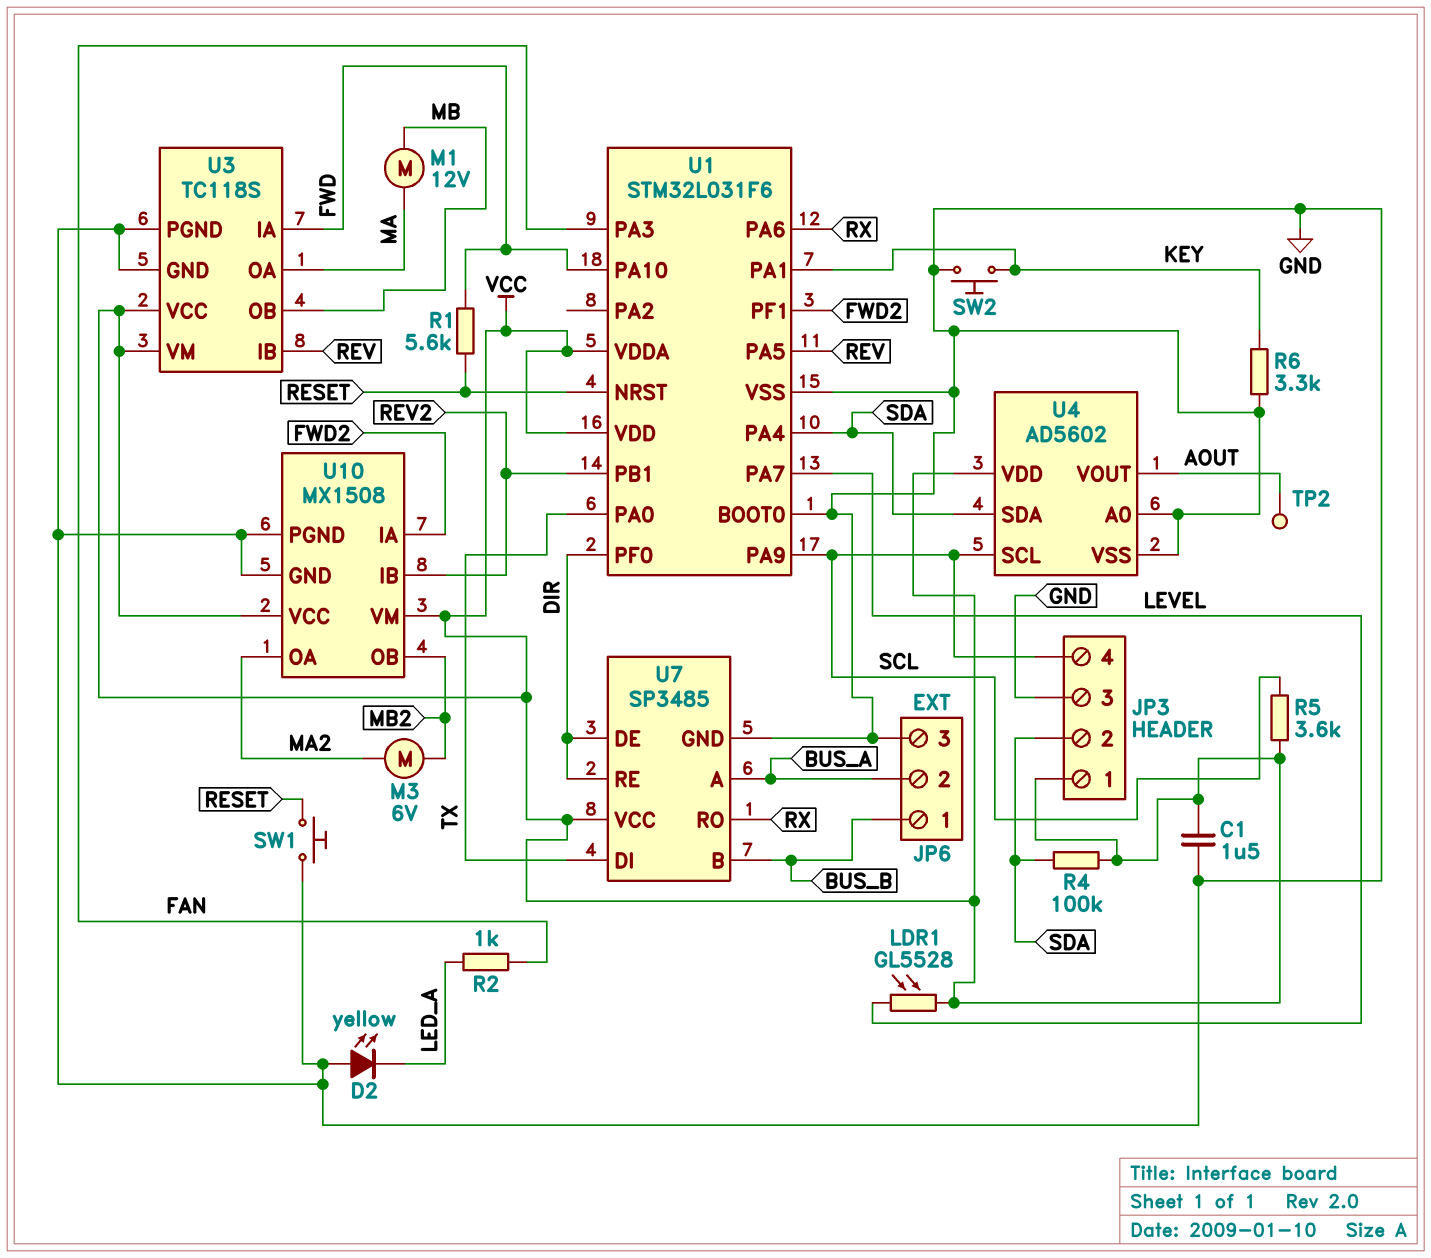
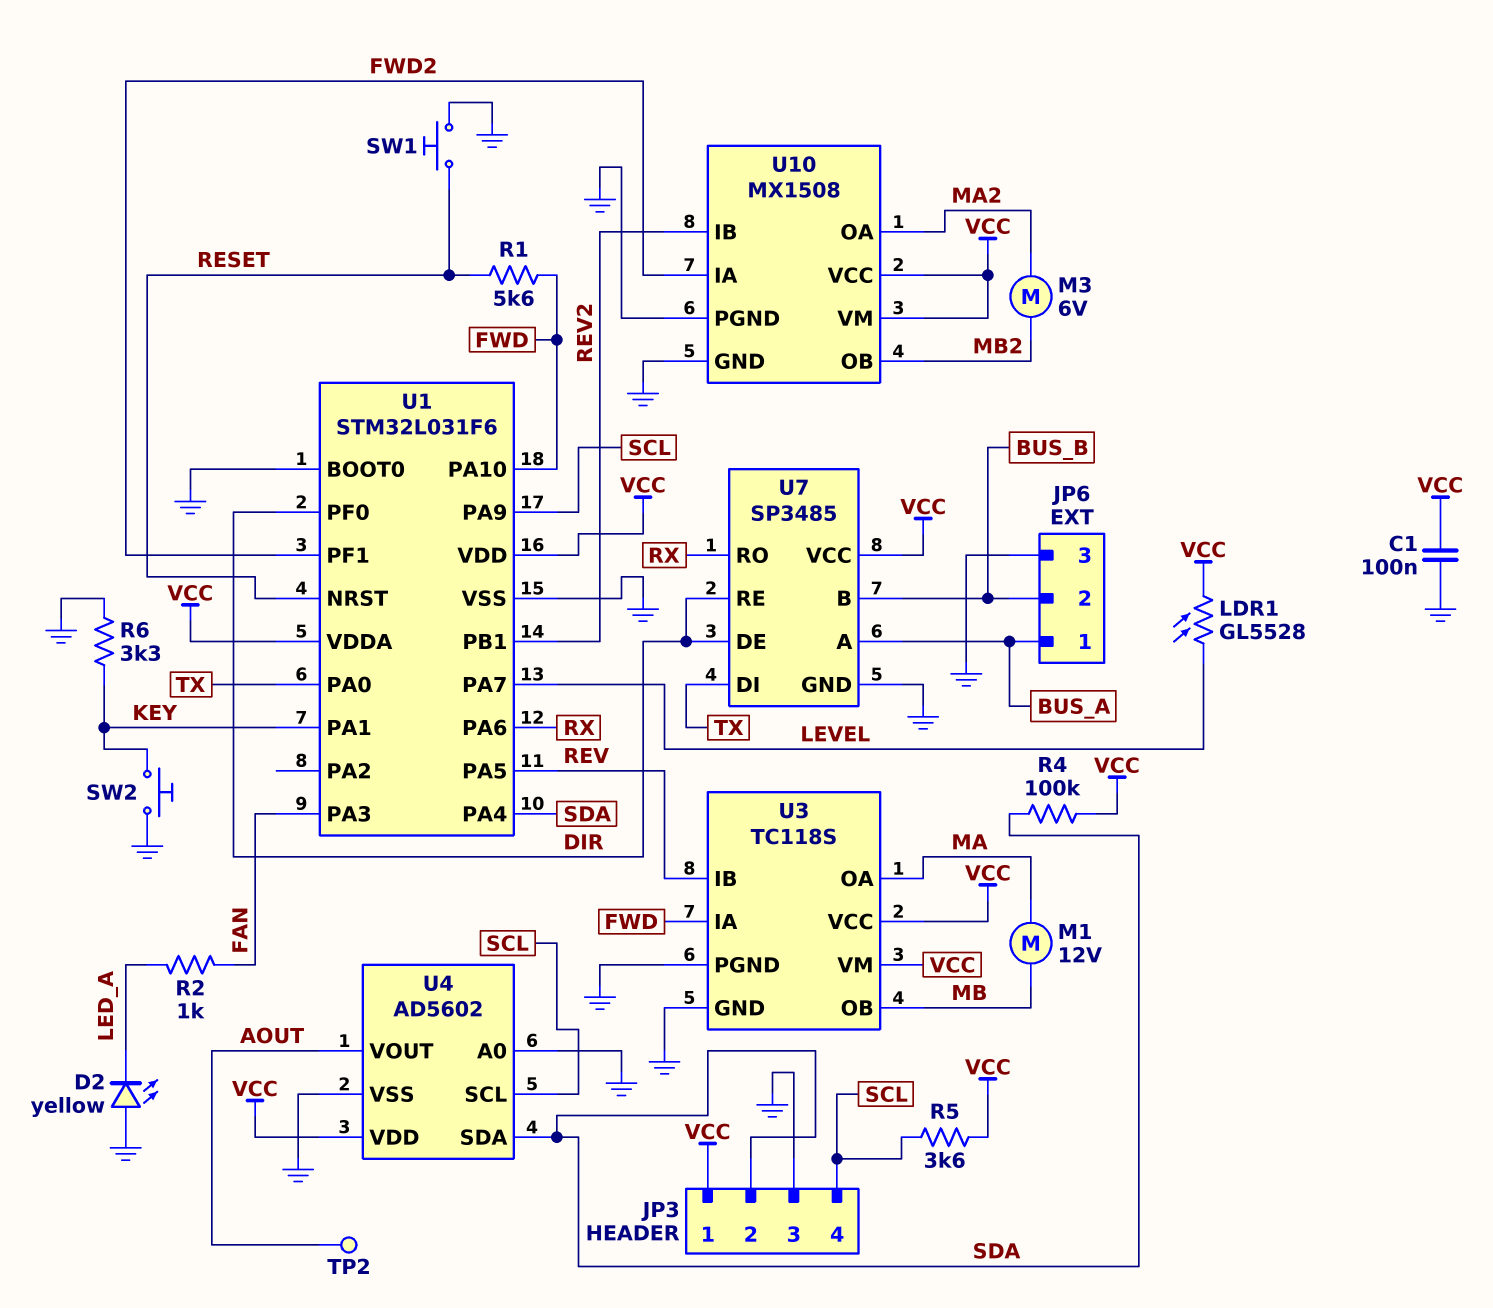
C1: 1.5uF (GND, VCC) -> 100nF (GND, VCC)
JP6 pin 1: BUS_B -> BUS_A
JP6 pin 2: BUS_A -> BUS_B

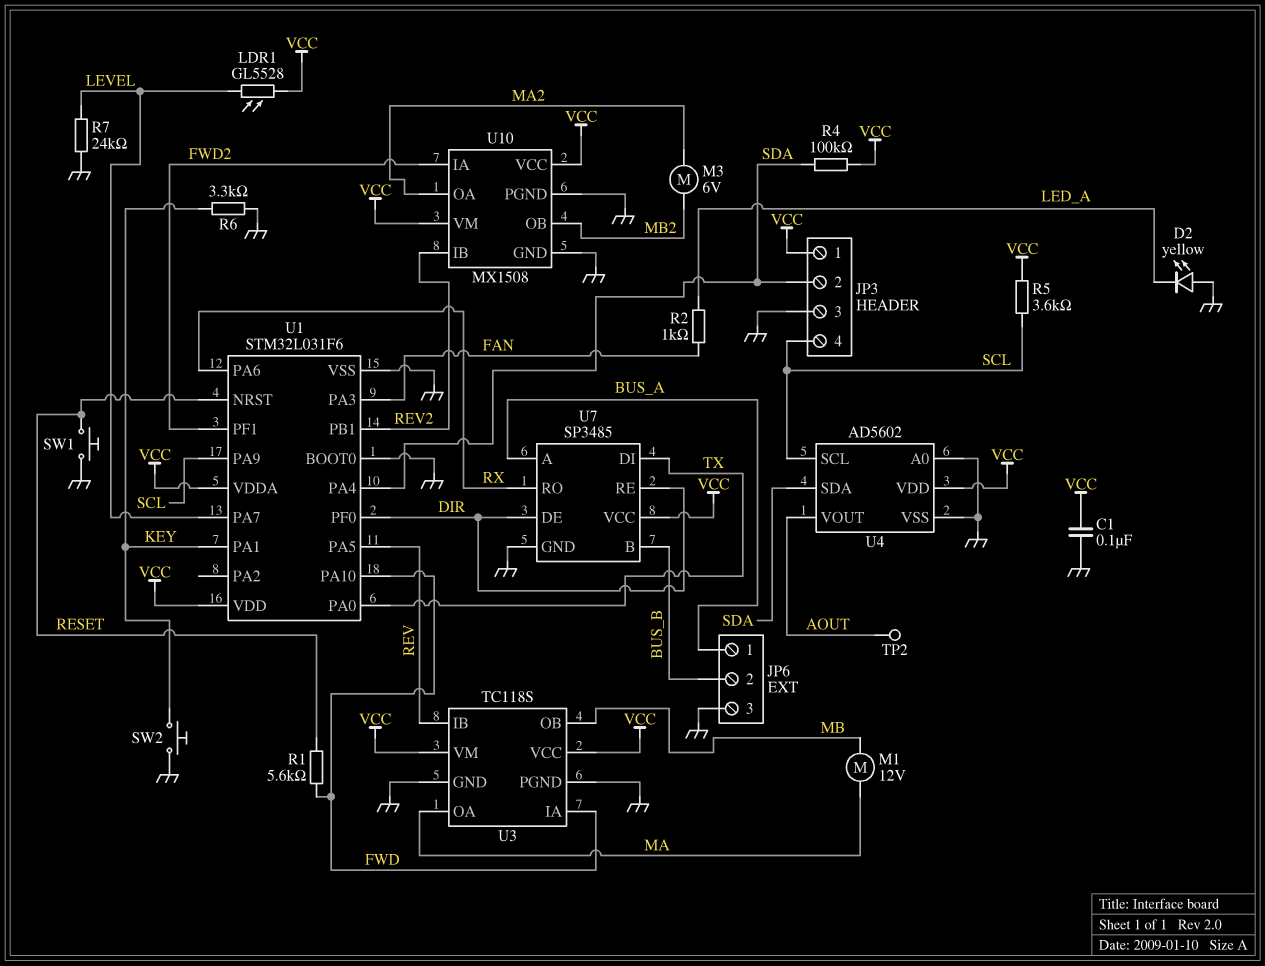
R7: none -> 24k (GND, LEVEL)

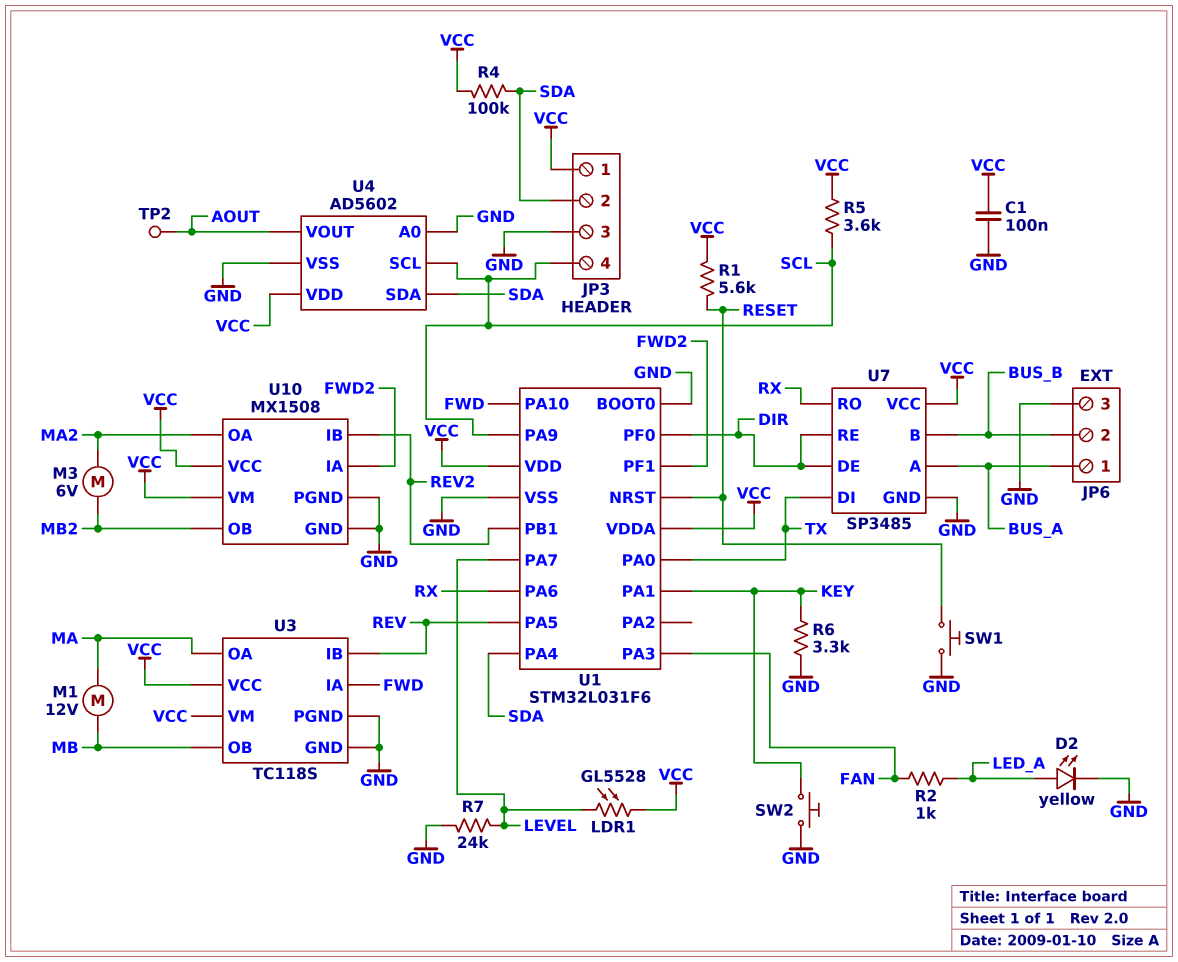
D2: LED yellow (A GND, K LED_A) -> LED yellow (A LED_A, K GND)
R1: 5.6k (FWD, RESET) -> 5.6k (RESET, VCC)

